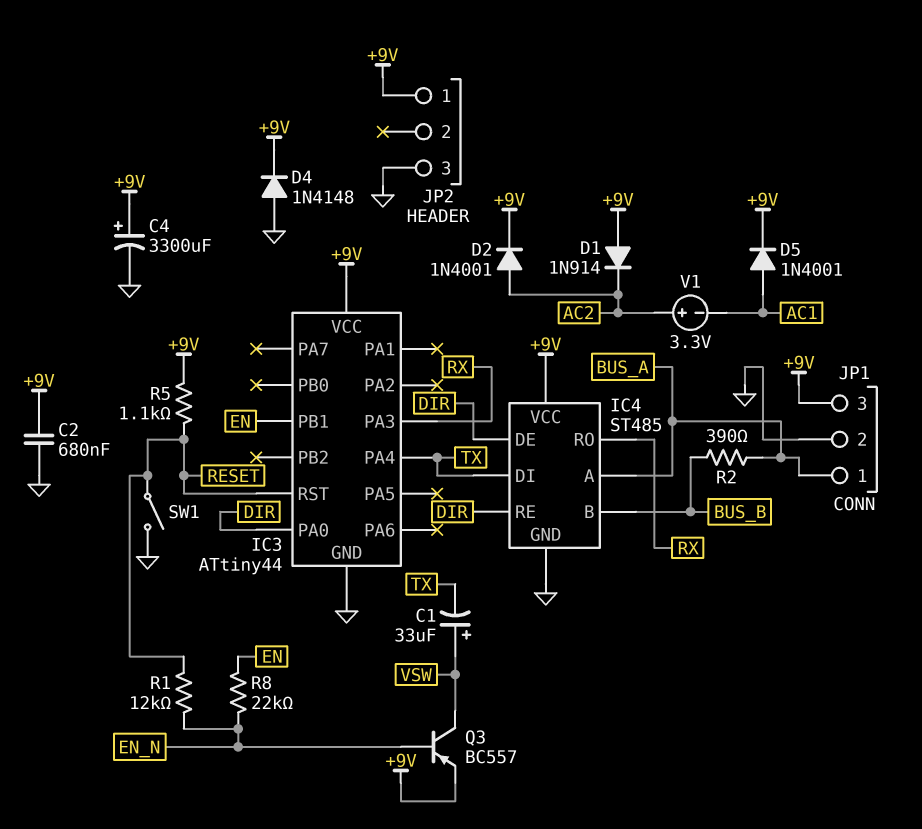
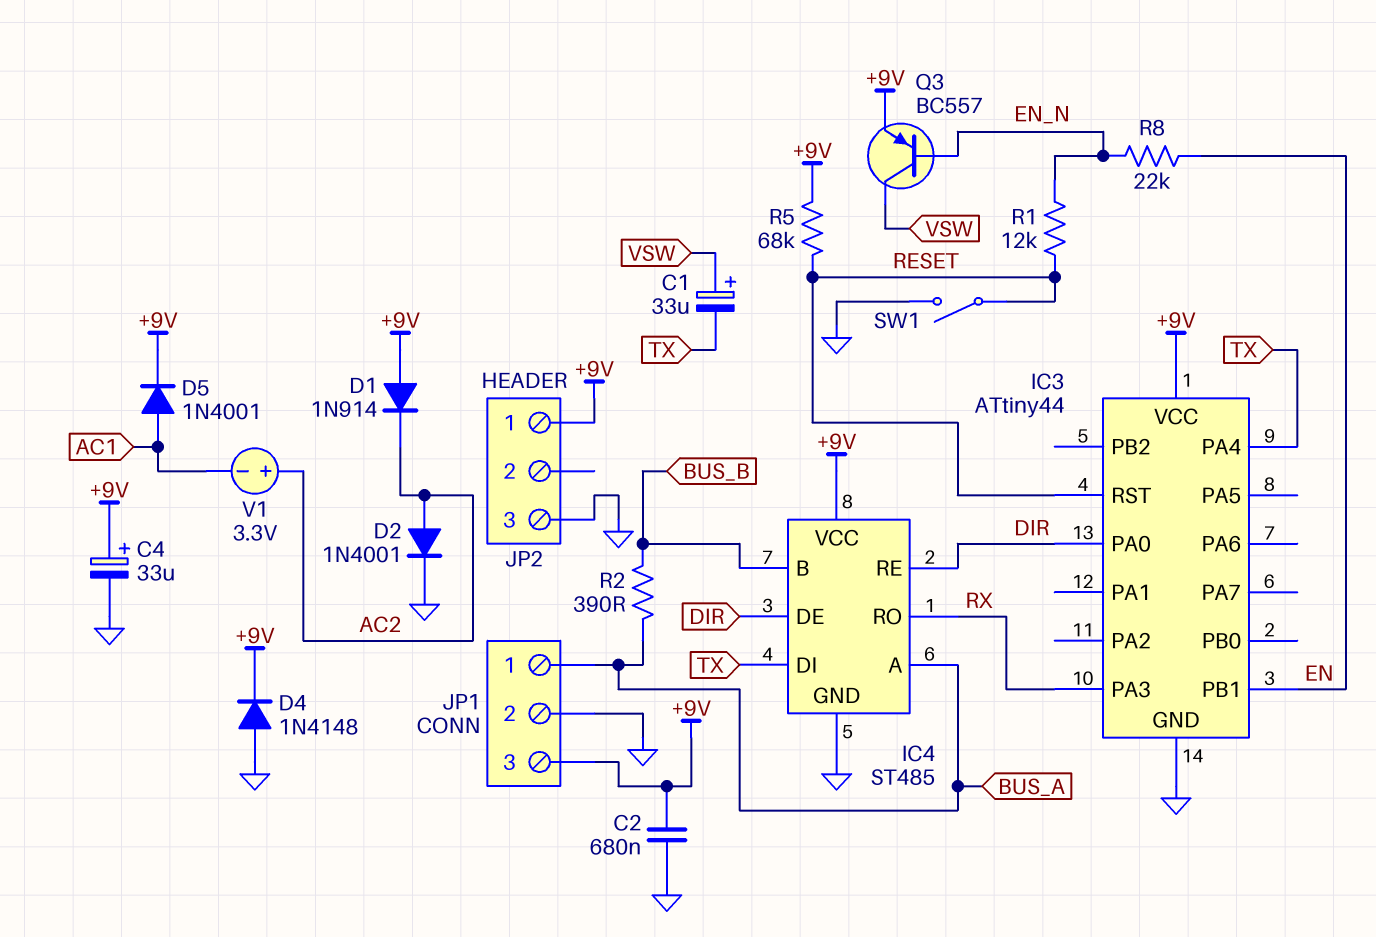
C4: 3300uF (plus +9V, minus GND) -> 33uF (plus +9V, minus GND)
D2: diode 1N4001 (A AC2, K +9V) -> diode 1N4001 (A AC2, K GND)
R5: 1.1k (+9V, RESET) -> 68k (+9V, RESET)

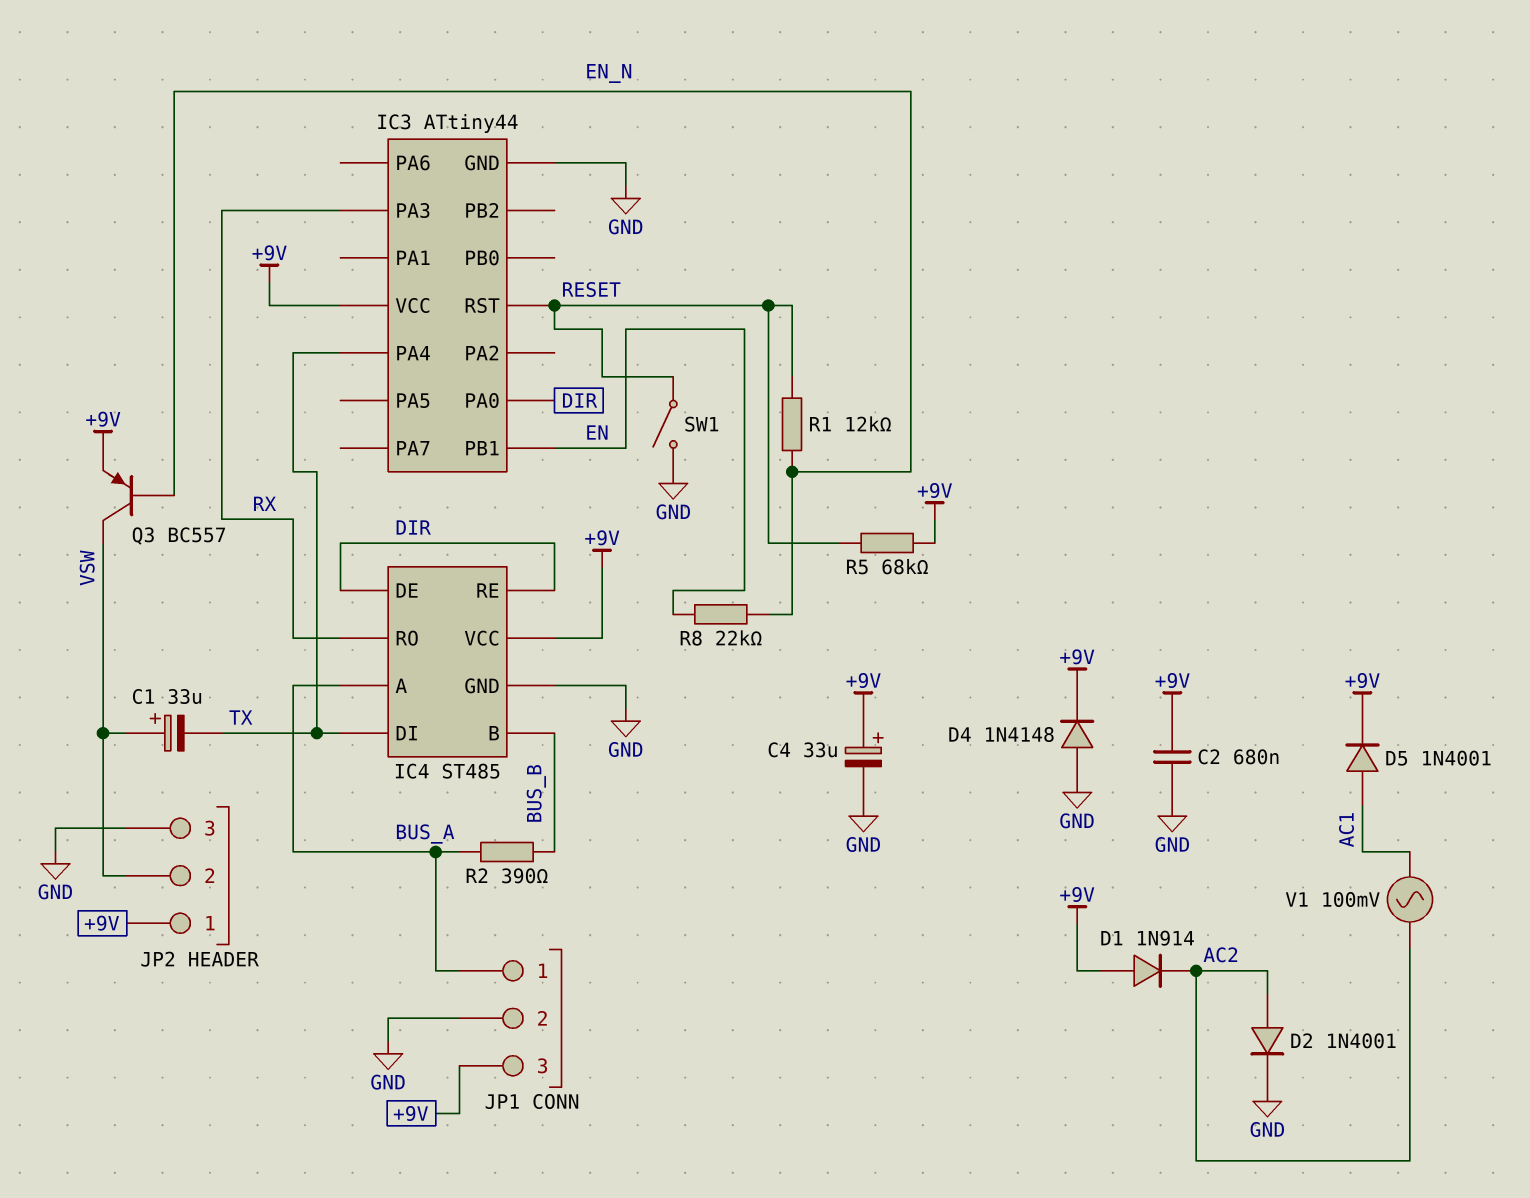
JP2 pin 2: none -> VSW
V1: 3.3V (plus AC2, minus AC1) -> AC 100mV (AC1, AC2)

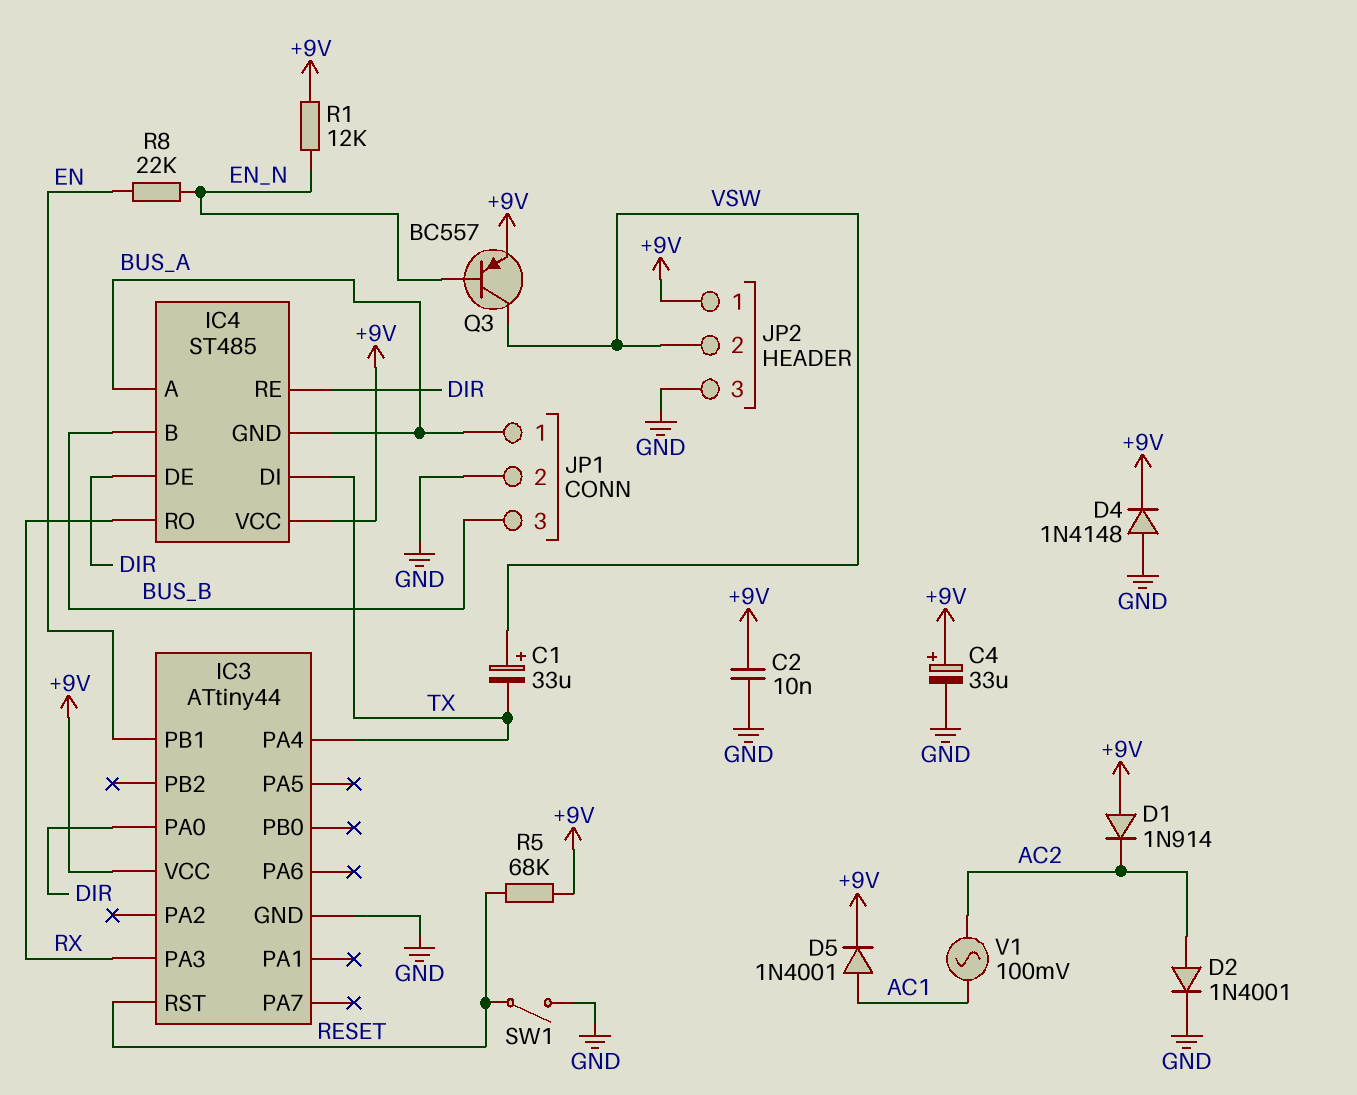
C2: 680nF (+9V, GND) -> 10nF (+9V, GND)
IC4 pin GND: GND -> BUS_A
JP1 pin 3: +9V -> BUS_B
R1: 12k (EN_N, RESET) -> 12k (+9V, EN_N)
R2: 390 (BUS_A, BUS_B) -> none

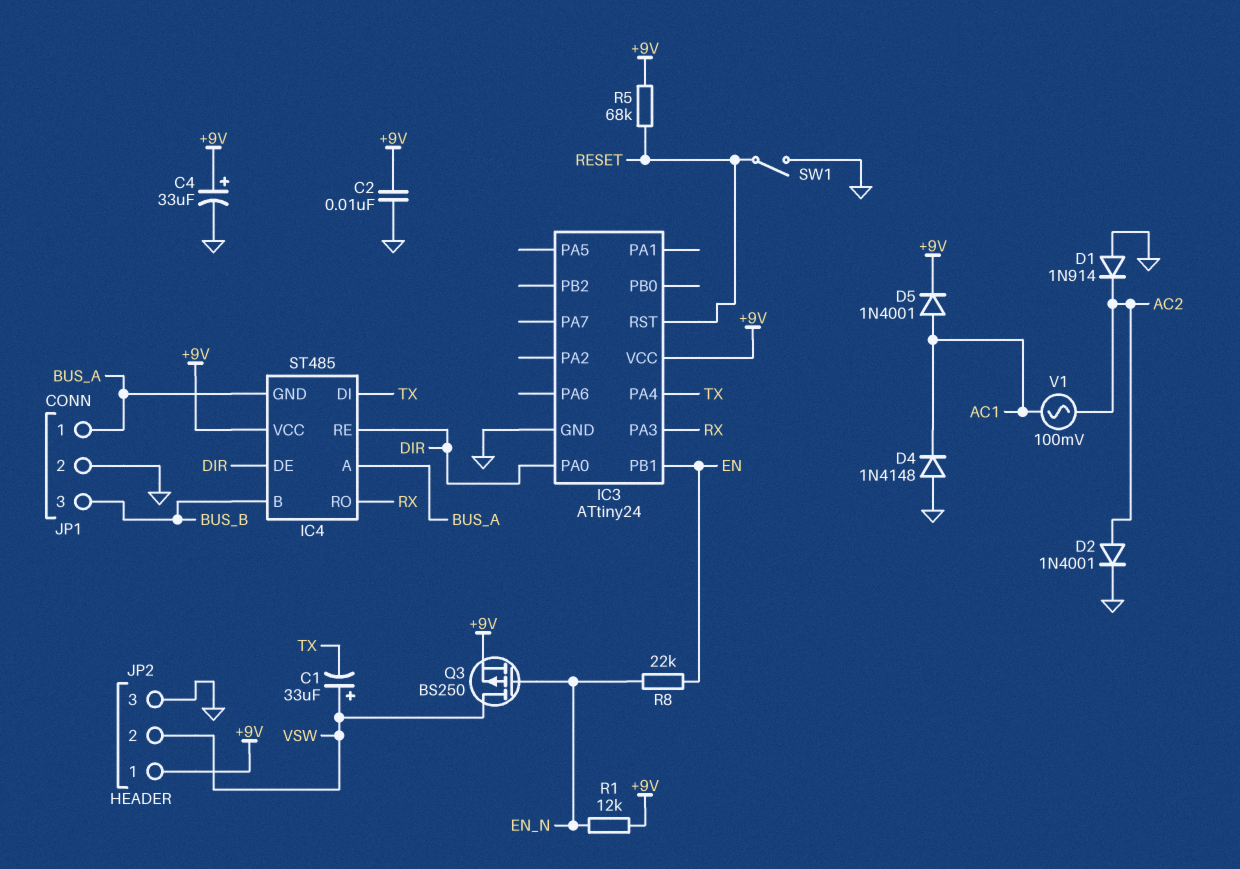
D1: diode 1N914 (A +9V, K AC2) -> diode 1N914 (A GND, K AC2)
D4: diode 1N4148 (A GND, K +9V) -> diode 1N4148 (A GND, K AC1)
IC3: ATtiny44 -> ATtiny24
Q3: PNP BC557 (B EN_N, C VSW, E +9V) -> PMOS BS250 (G EN_N, D VSW, S +9V)

